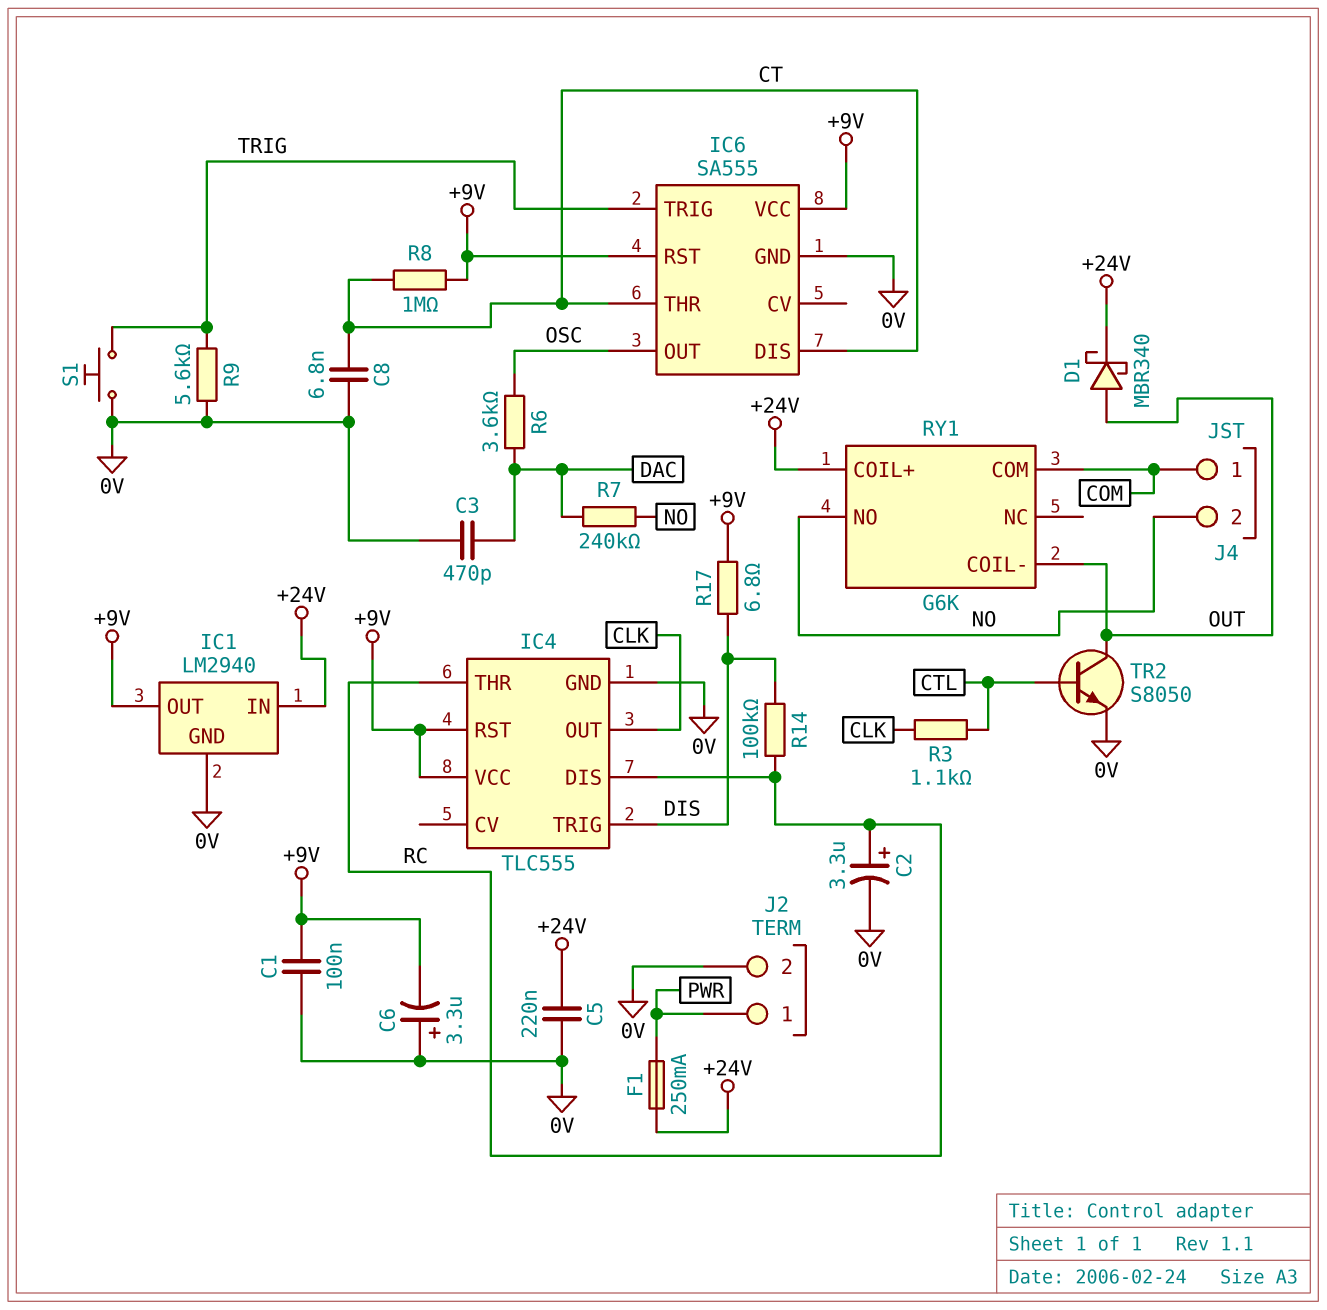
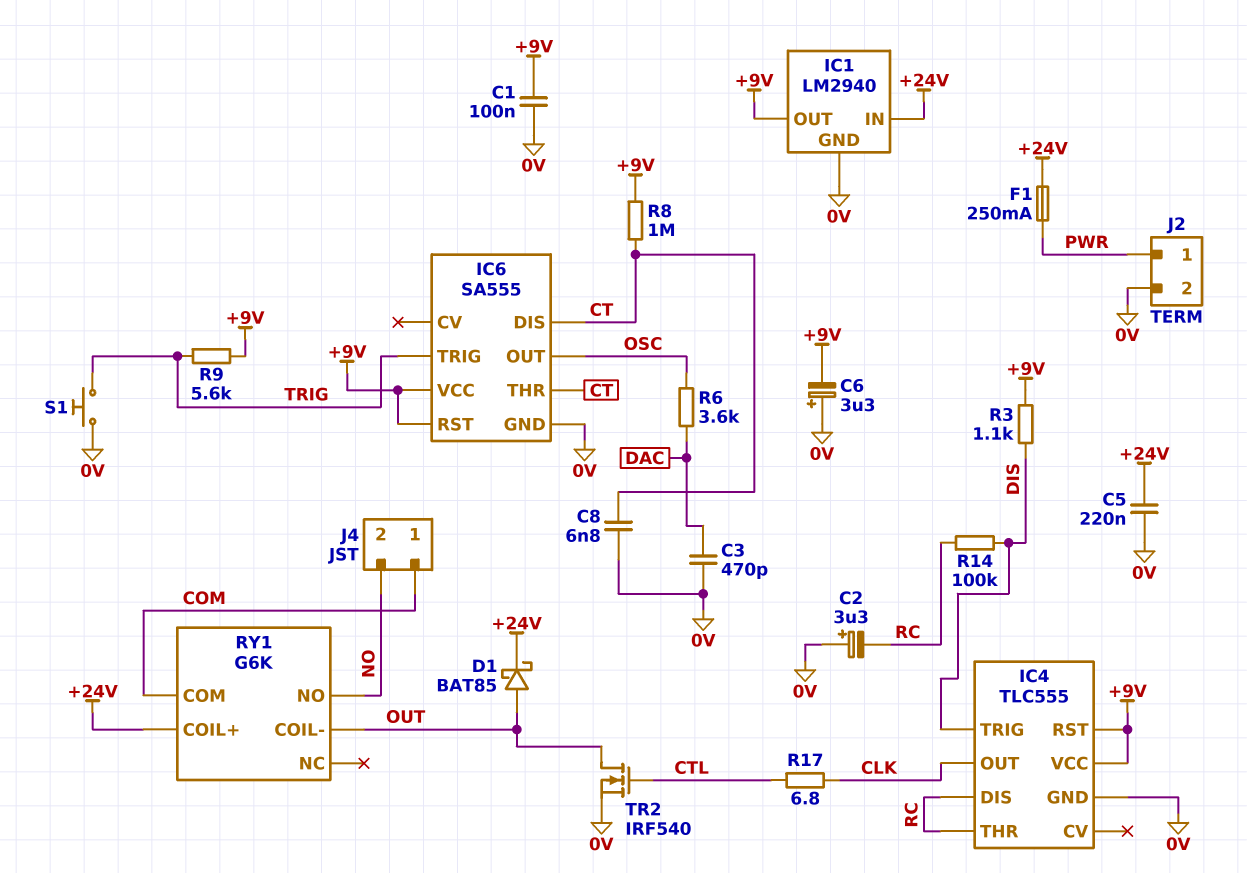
C2: 3.3uF (plus RC, minus 0V) -> 3.3uF (plus 0V, minus RC)
D1: schottky MBR340 (A OUT, K +24V) -> schottky BAT85 (A OUT, K +24V)
R3: 1.1k (CLK, CTL) -> 1.1k (+9V, DIS)
R7: 240k (DAC, NO) -> none
R9: 5.6k (0V, TRIG) -> 5.6k (+9V, TRIG)
R17: 6.8 (+9V, DIS) -> 6.8 (CLK, CTL)
TR2: NPN S8050 (B CTL, C OUT, E 0V) -> NMOS IRF540 (G CTL, D OUT, S 0V)

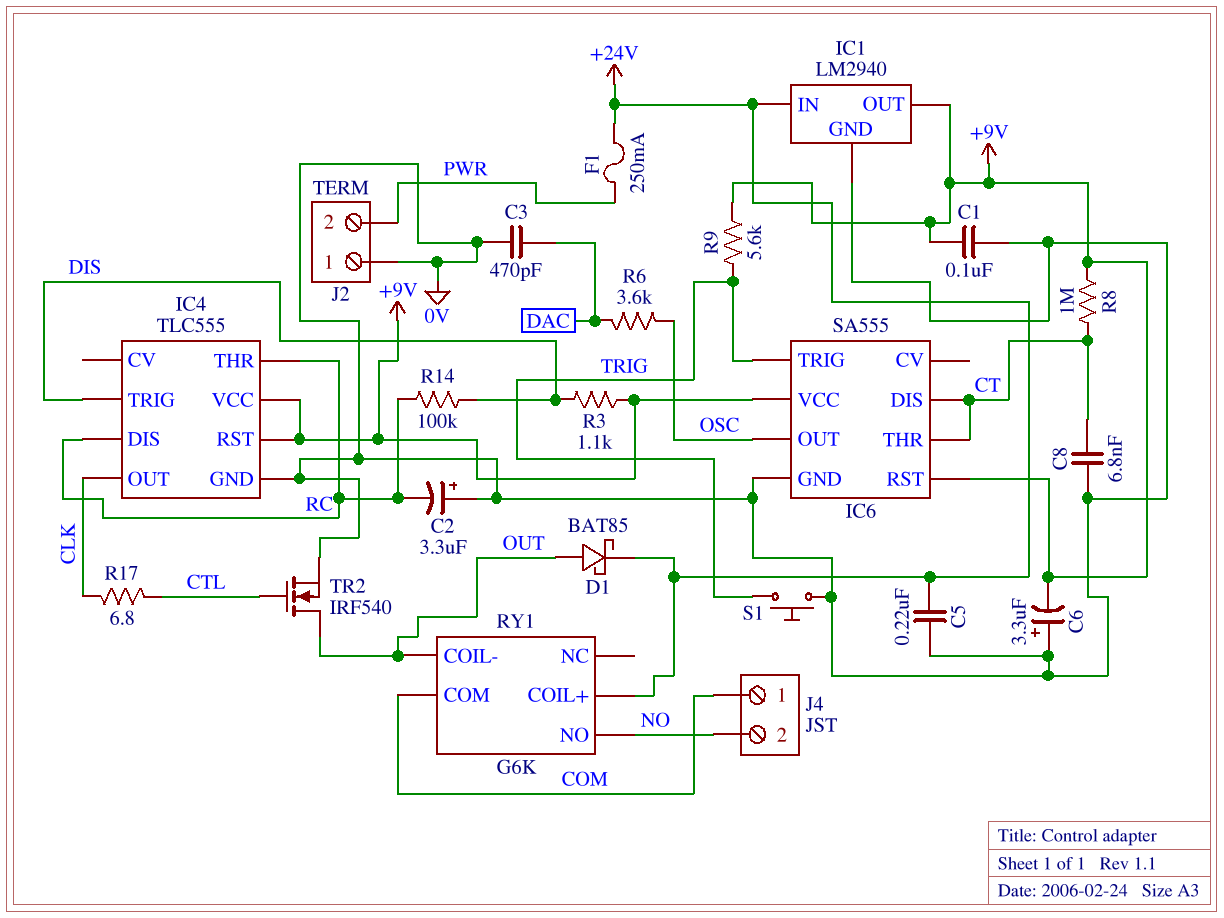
J2 pin 1: PWR -> 0V
J2 pin 2: 0V -> PWR

